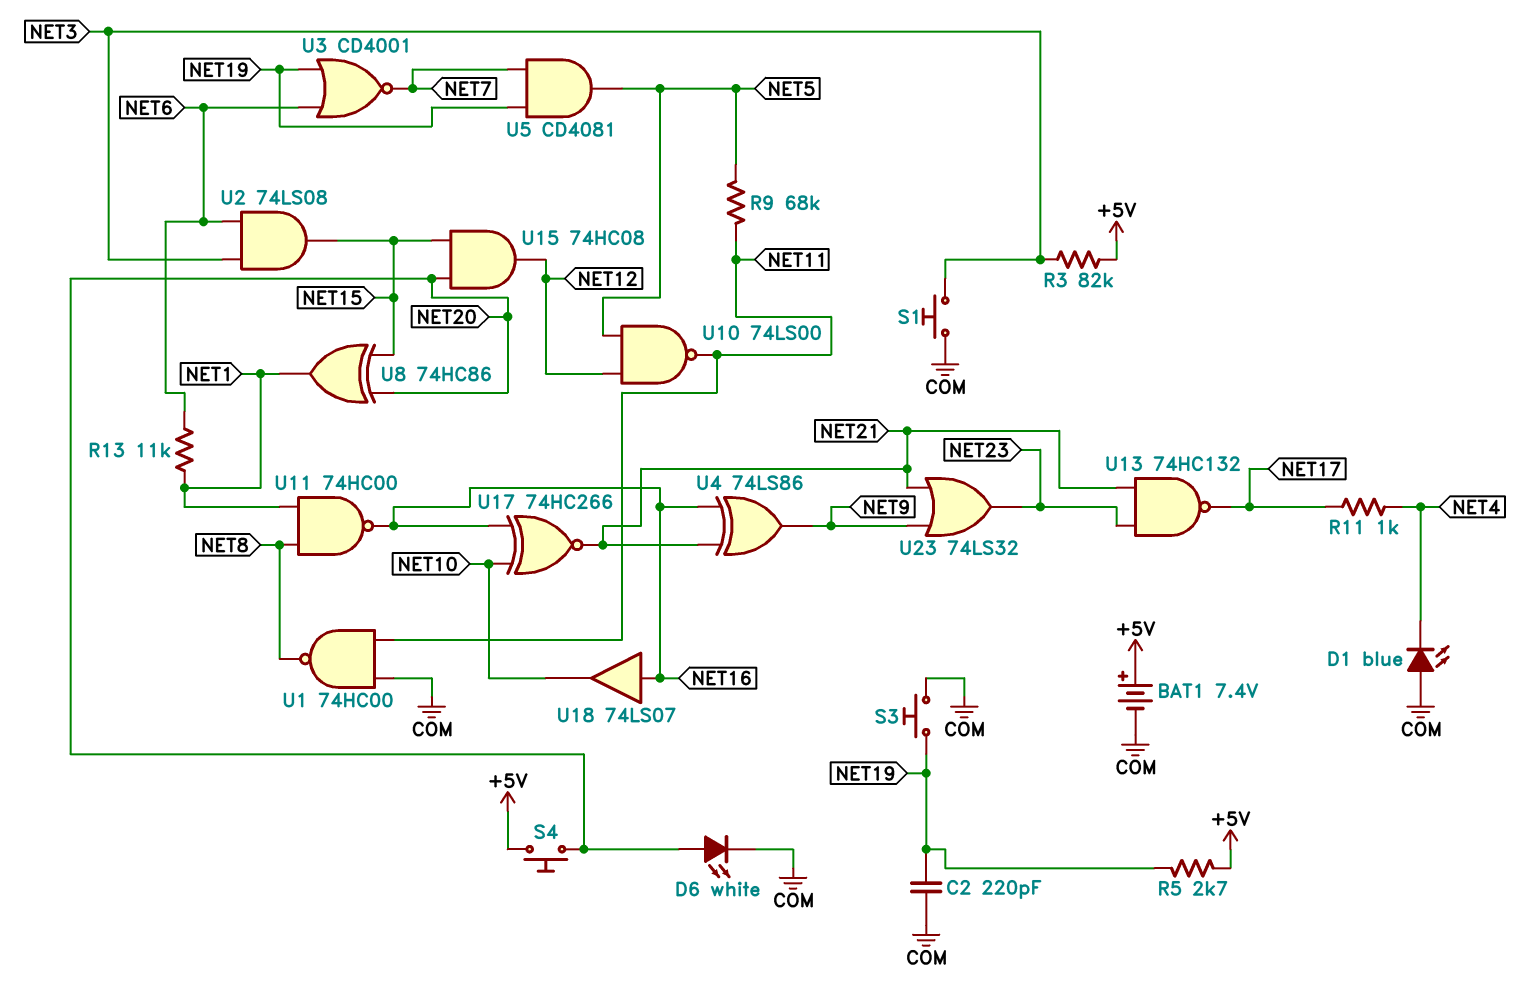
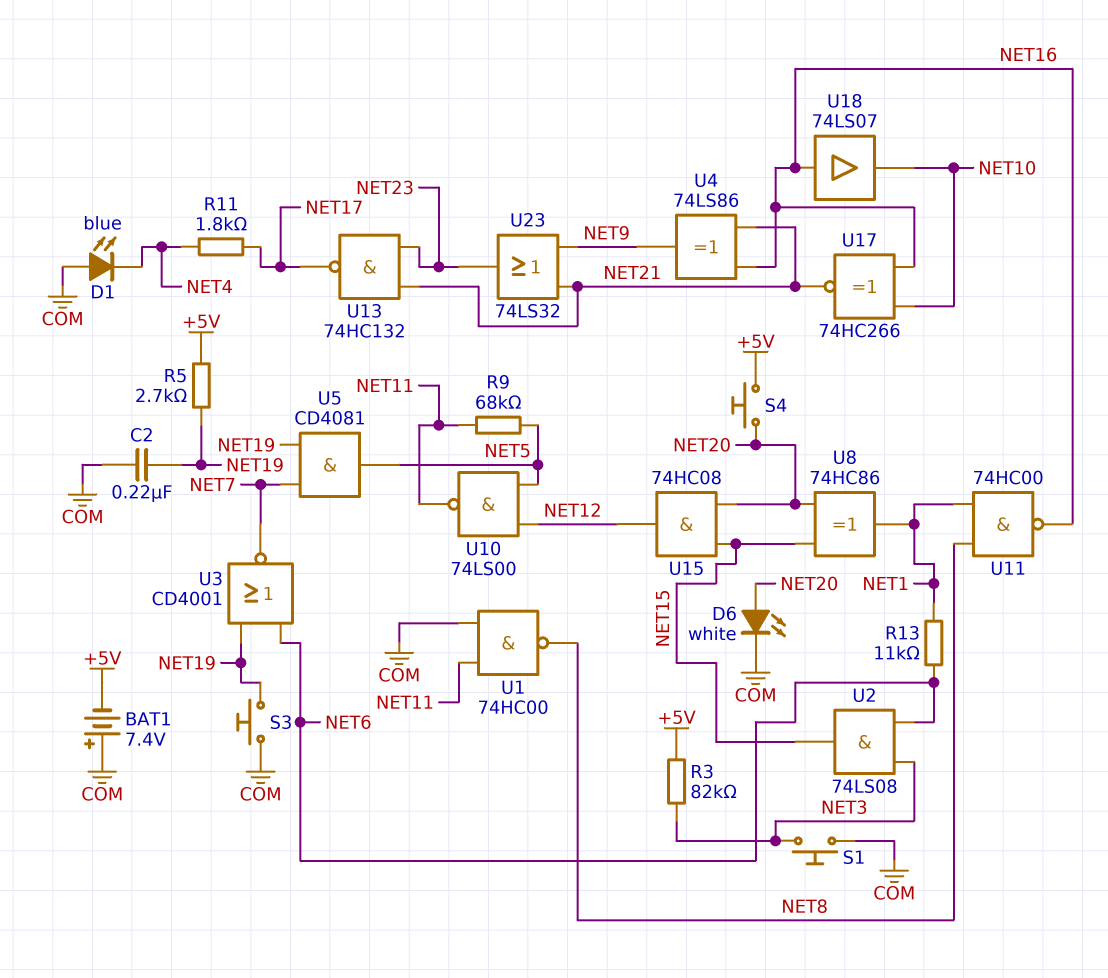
BAT1: 7.4V (plus +5V, minus COM) -> 7.4V (plus COM, minus +5V)
C2: 220pF (COM, NET19) -> 220nF (COM, NET19)
R11: 1k (NET4, NET17) -> 1.8k (NET4, NET17)

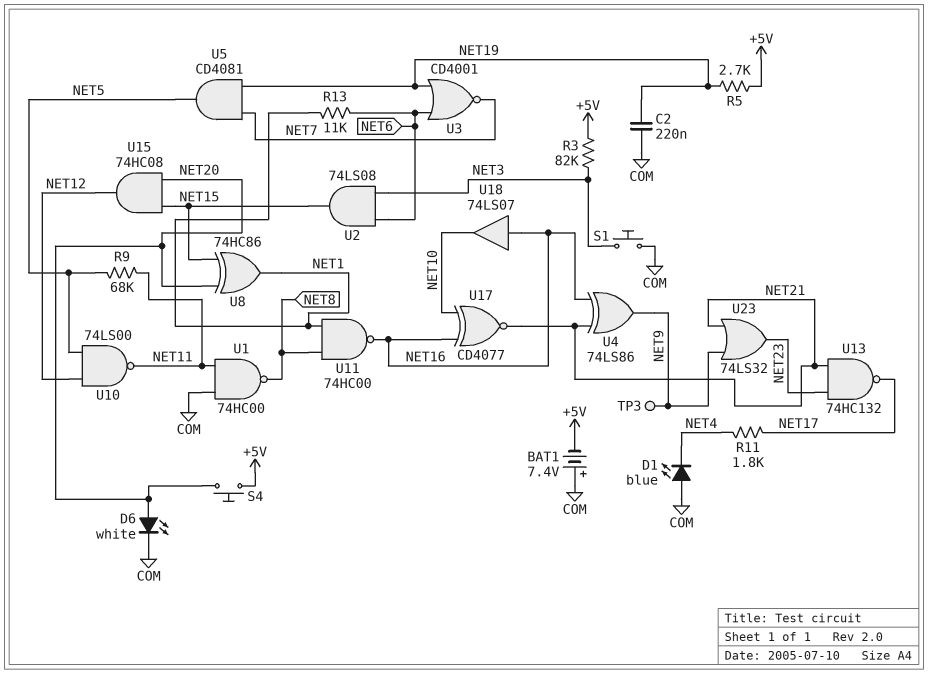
S3: button (COM, NET19) -> none
TP3: none -> test point (NET9)
U17: XNOR 74HC266 (in NET10, in NET16, out NET21) -> XNOR CD4077 (in NET10, in NET16, out NET21)

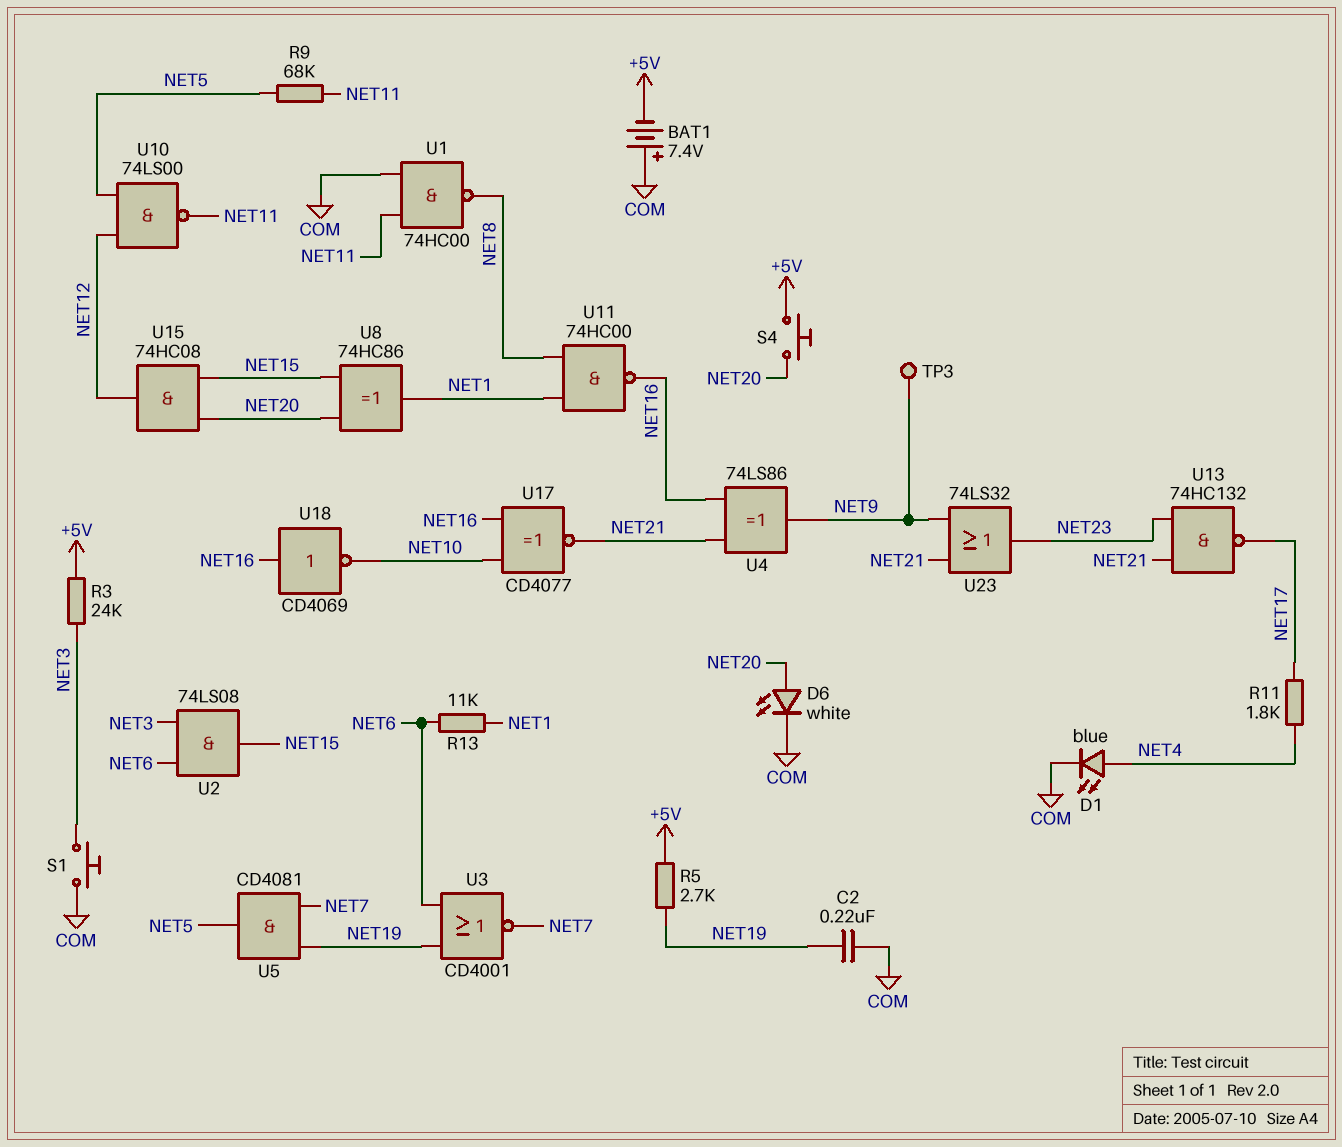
D1: LED blue (A COM, K NET4) -> LED blue (A NET4, K COM)
R3: 82k (+5V, NET3) -> 24k (+5V, NET3)
U18: buffer 74LS07 (in NET16, out NET10) -> NOT CD4069 (in NET16, out NET10)

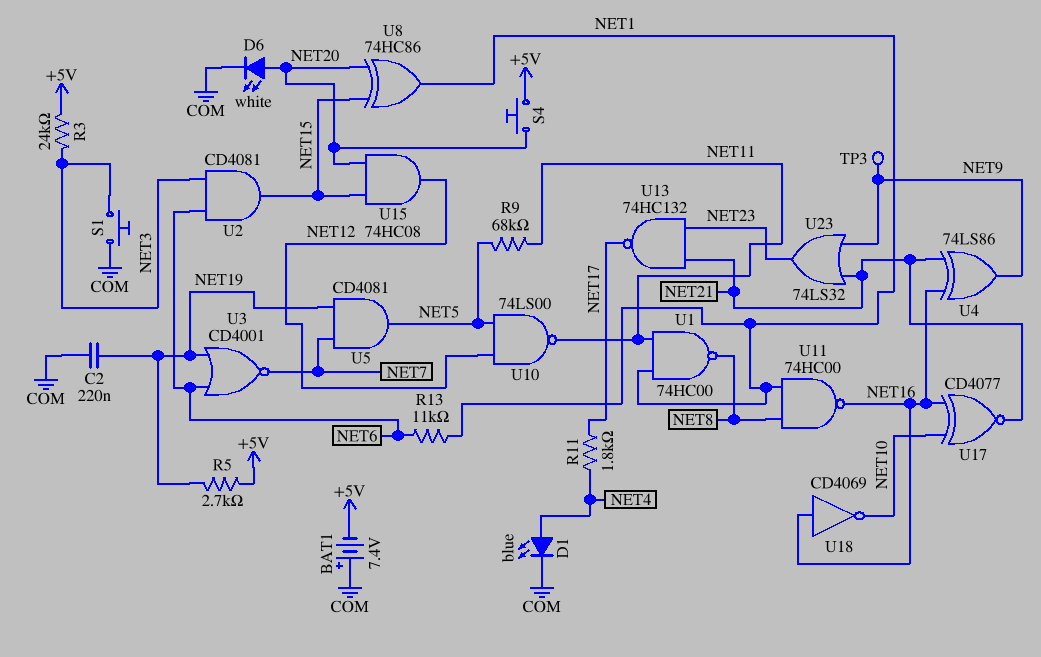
U1: NAND 74HC00 (in COM, in NET11, out NET8) -> NAND 74HC00 (in NET1, in NET11, out NET8)
U2: AND 74LS08 (in NET3, in NET6, out NET15) -> AND CD4081 (in NET3, in NET6, out NET15)

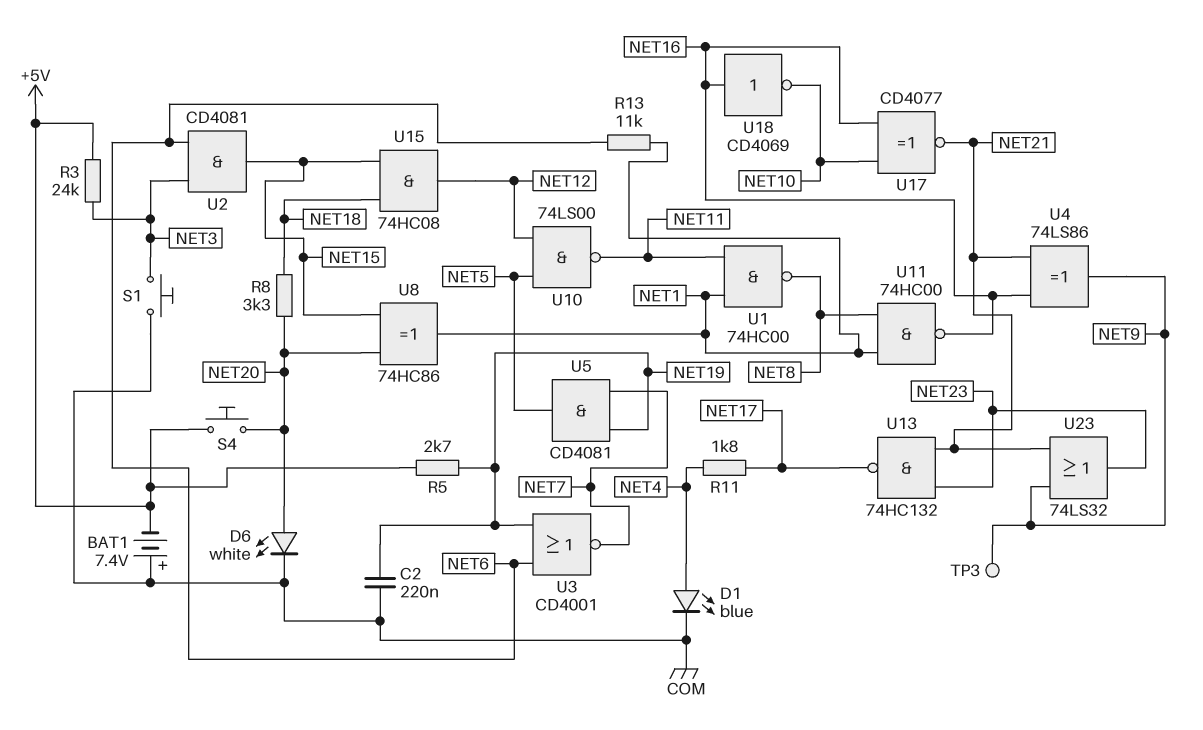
R8: none -> 3.3k (NET18, NET20)
R9: 68k (NET5, NET11) -> none
U15: AND 74HC08 (in NET15, in NET20, out NET12) -> AND 74HC08 (in NET15, in NET18, out NET12)

